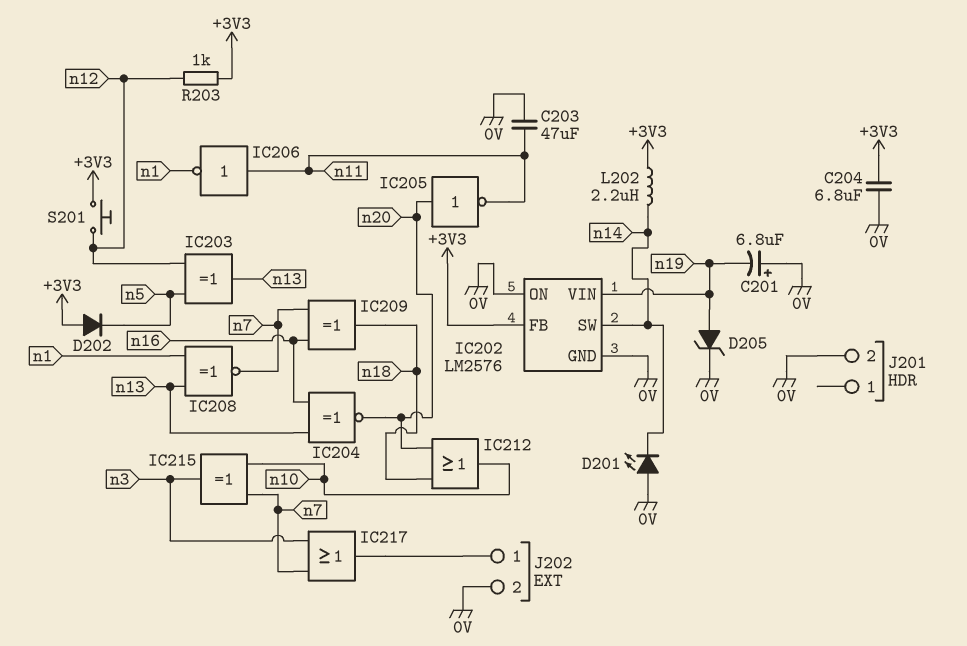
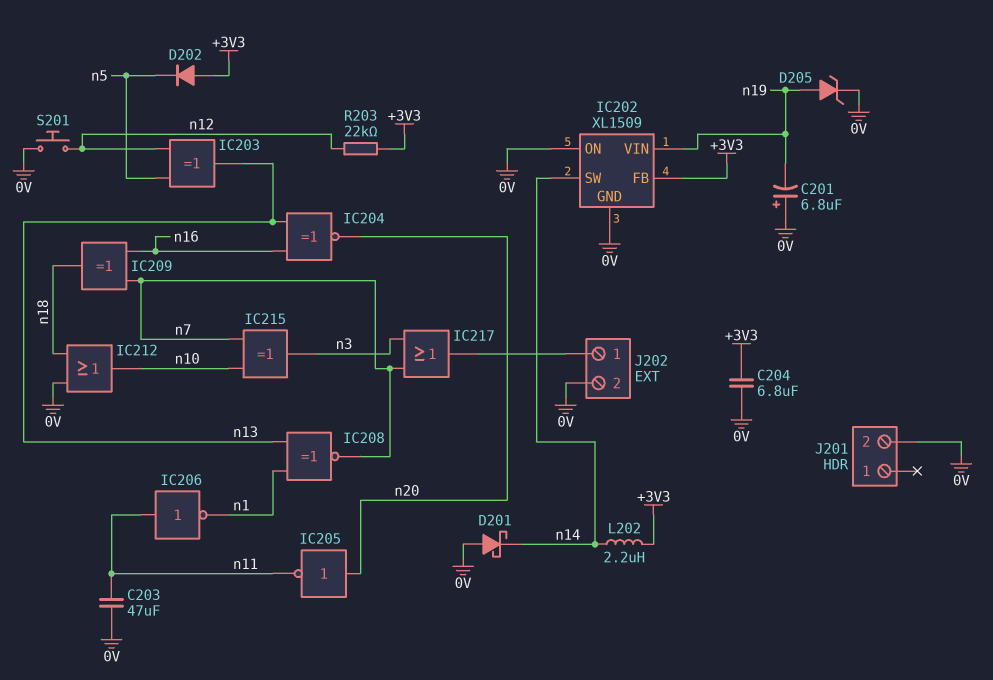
D201: LED (A 0V, K n14) -> schottky (A 0V, K n14)
IC202: LM2576 -> XL1509
IC212: OR (in n18, in n20, out n10) -> OR (in 0V, in n18, out n10)
R203: 1k (+3V3, n12) -> 22k (+3V3, n12)
S201: button (+3V3, n12) -> button (0V, n12)

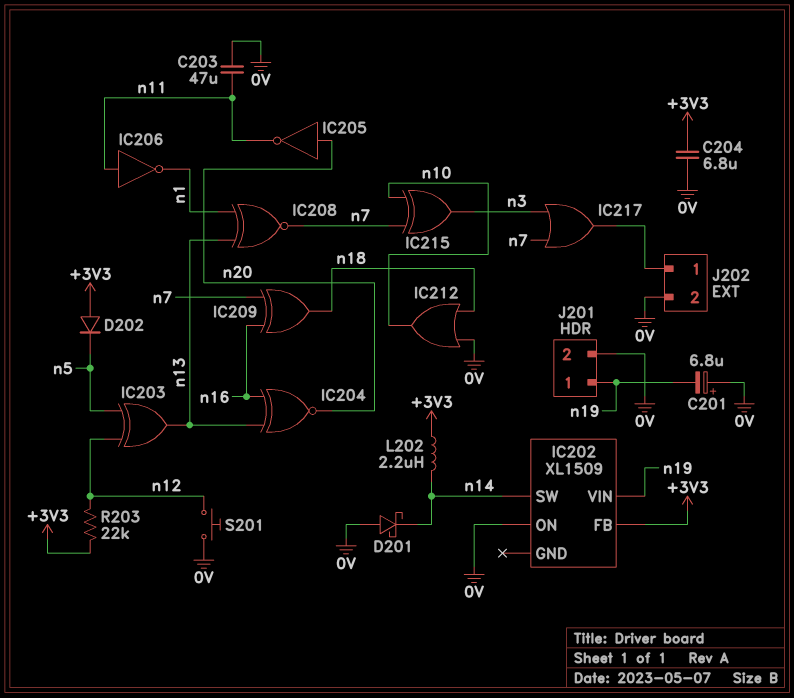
D205: zener (A n19, K 0V) -> none
IC202 pin GND: 0V -> none
J201 pin 1: none -> n19

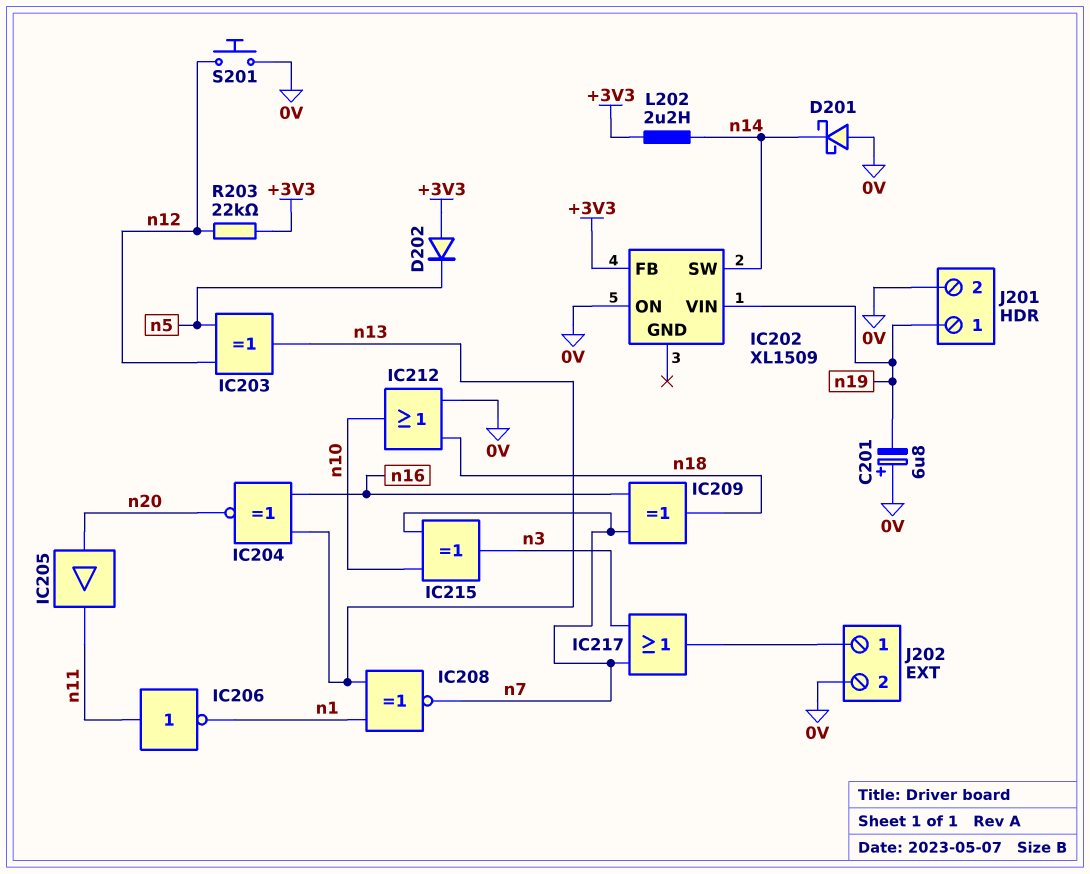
C203: 47uF (0V, n11) -> none
C204: 6.8uF (+3V3, 0V) -> none
IC205: NOT (in n20, out n11) -> buffer (in n20, out n11)

